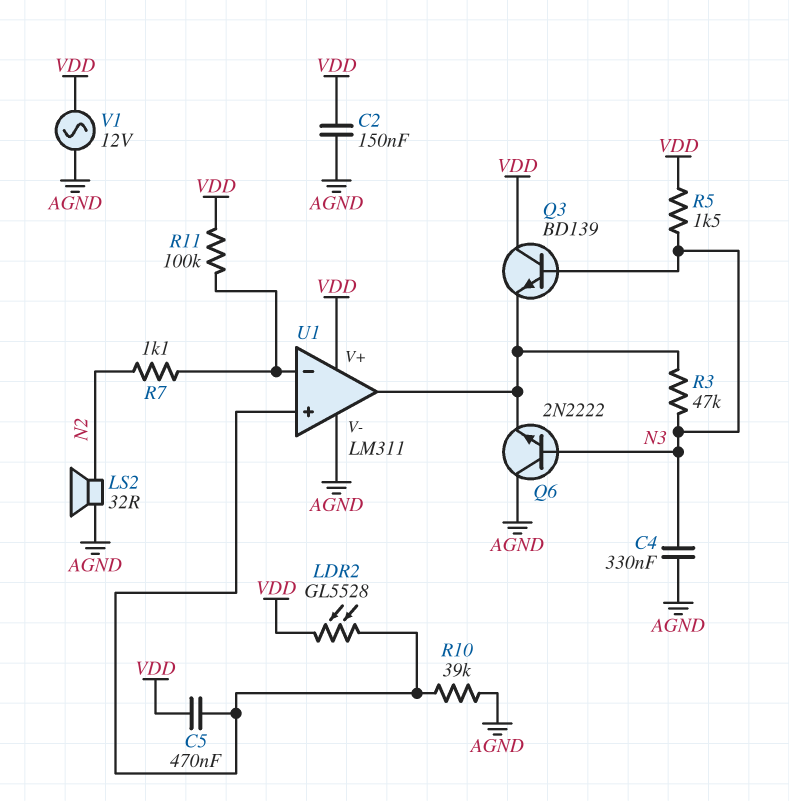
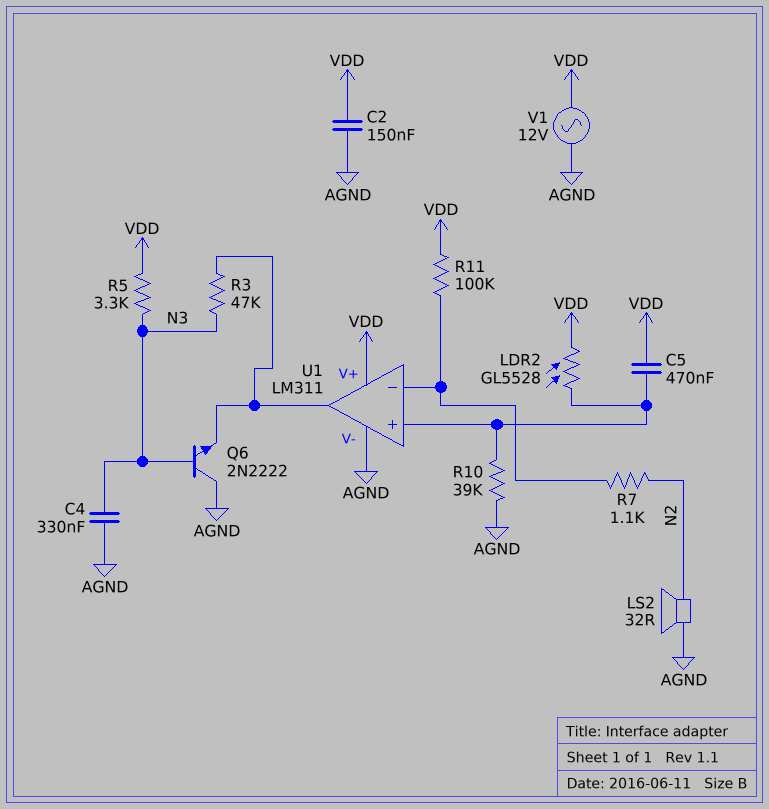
Q3: NPN BD139 (B N3, C VDD, E U1/out) -> none
R5: 1.5k (N3, VDD) -> 3.3k (N3, VDD)

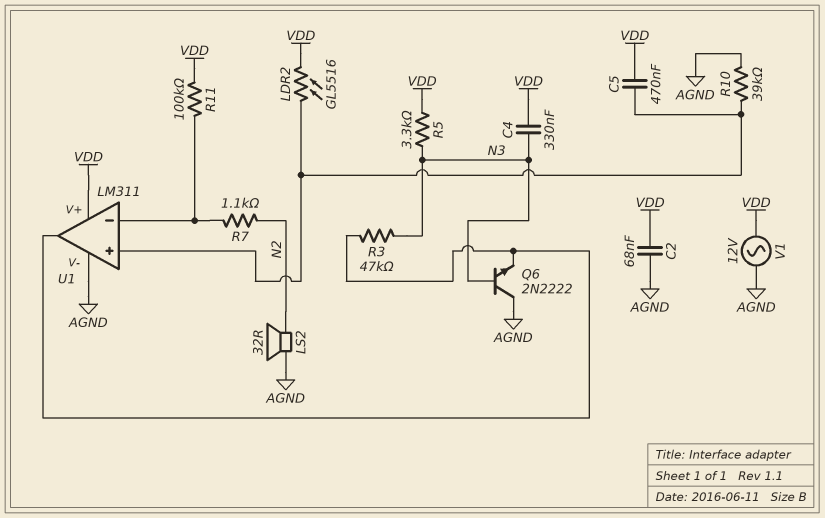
C2: 150nF (AGND, VDD) -> 68nF (AGND, VDD)
C4: 330nF (AGND, N3) -> 330nF (N3, VDD)
LDR2: GL5528 (U1/in+, VDD) -> GL5516 (U1/in+, VDD)

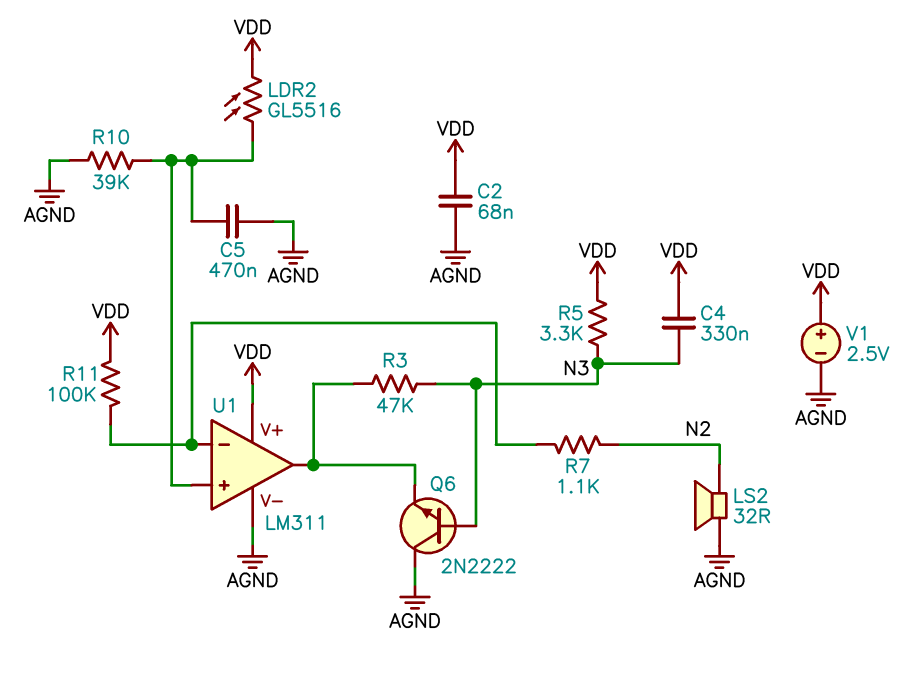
C5: 470nF (U1/in+, VDD) -> 470nF (AGND, U1/in+)
V1: AC 12V (AGND, VDD) -> 2.5V (plus VDD, minus AGND)

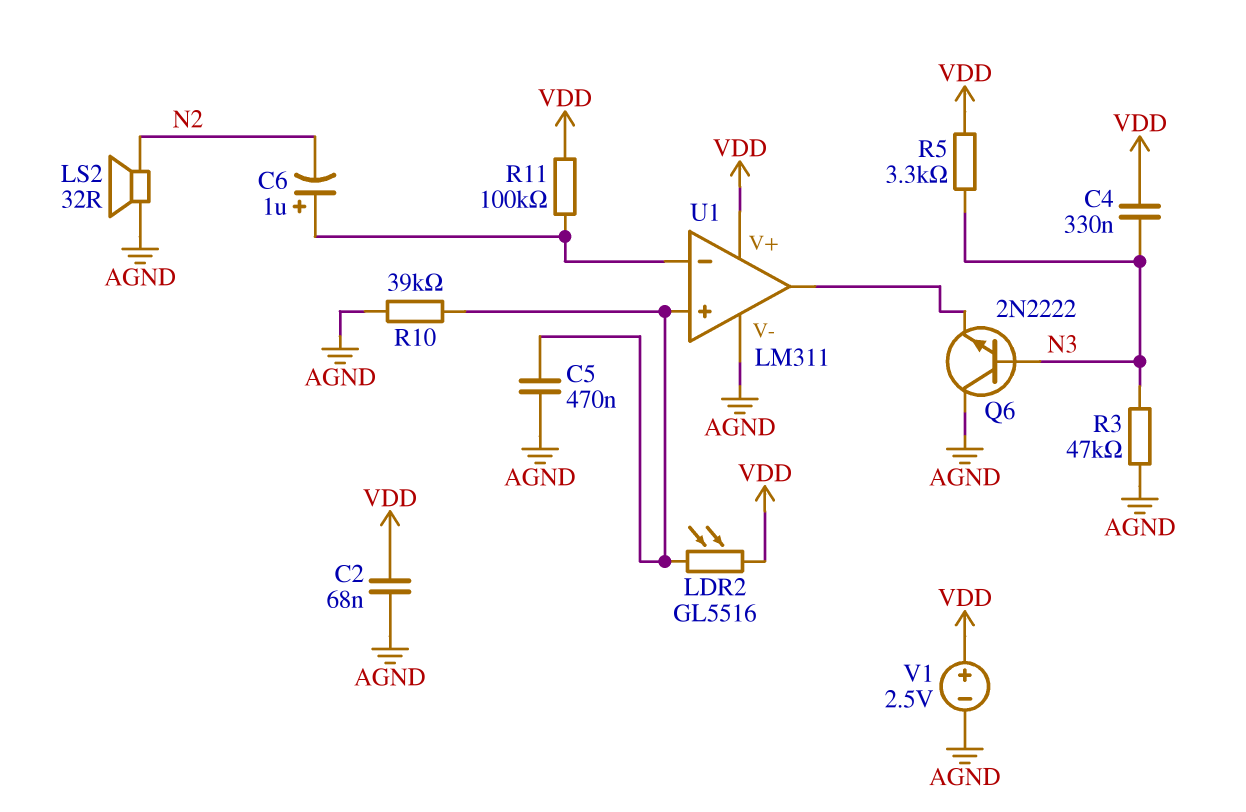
C6: none -> 1uF (plus U1/in-, minus N2)
R3: 47k (N3, U1/out) -> 47k (AGND, N3)
R7: 1.1k (N2, U1/in-) -> none

